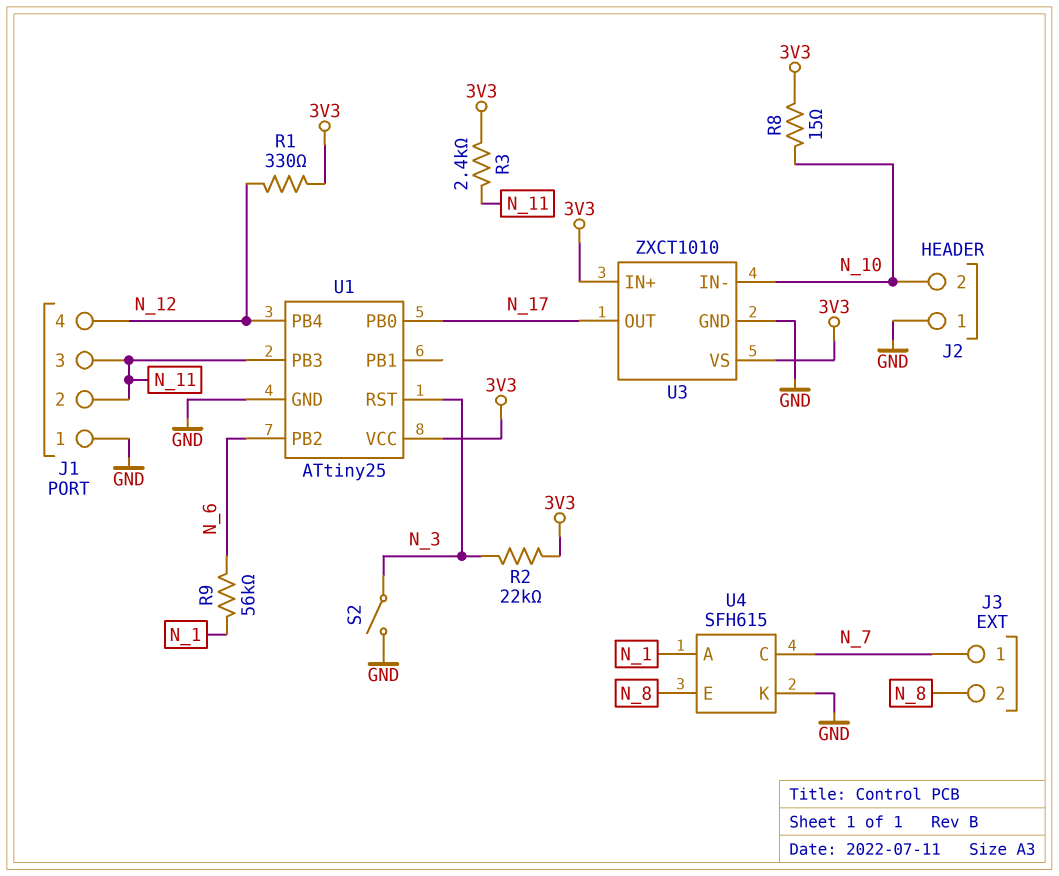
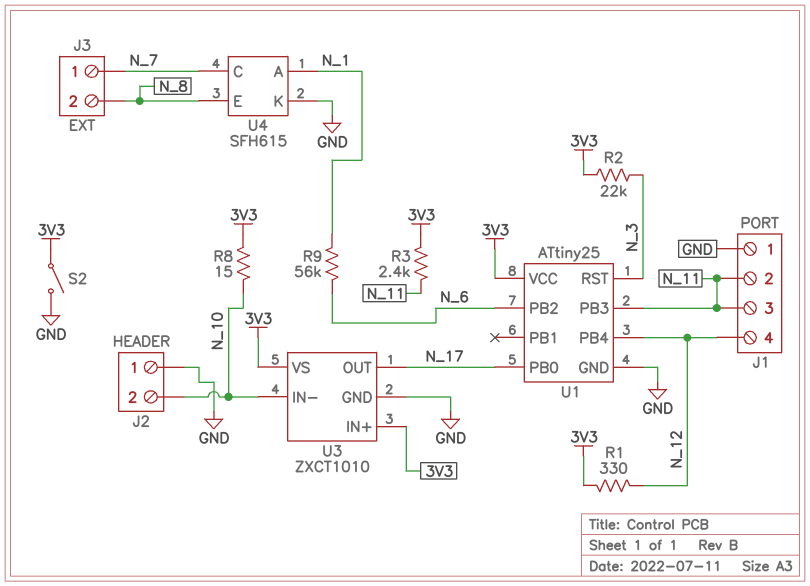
S2: switch (GND, N_3) -> switch (3V3, GND)

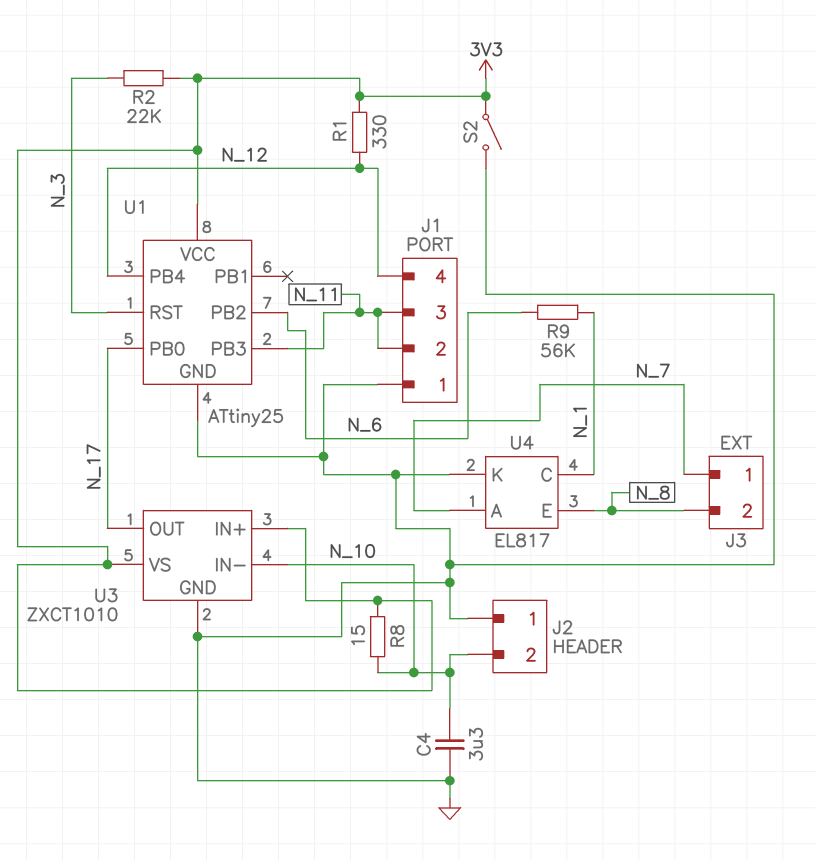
C4: none -> 3.3uF (GND, N_10)
R3: 2.4k (3V3, N_11) -> none
U4: SFH615 -> EL817
U4 pin A: N_1 -> N_7
U4 pin C: N_7 -> N_1

